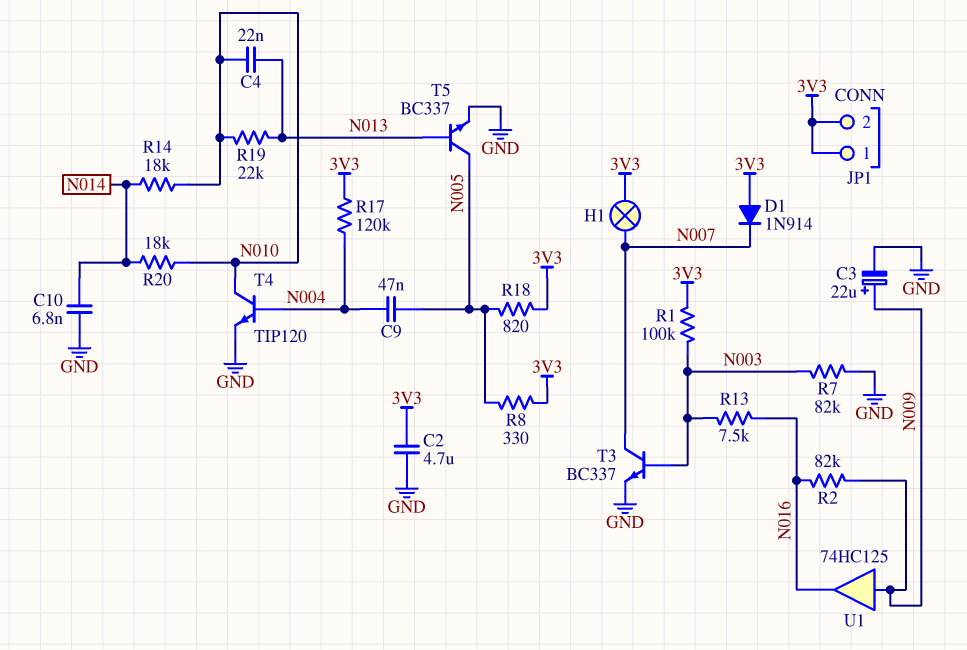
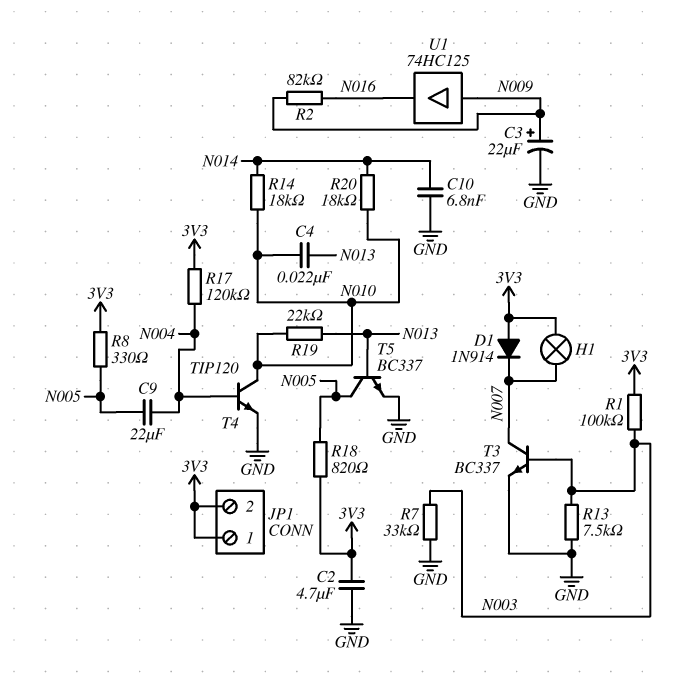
C9: 47nF (N004, N005) -> 22uF (N004, N005)
R7: 82k (GND, N003) -> 33k (GND, N003)
R13: 7.5k (N003, N016) -> 7.5k (GND, N003)

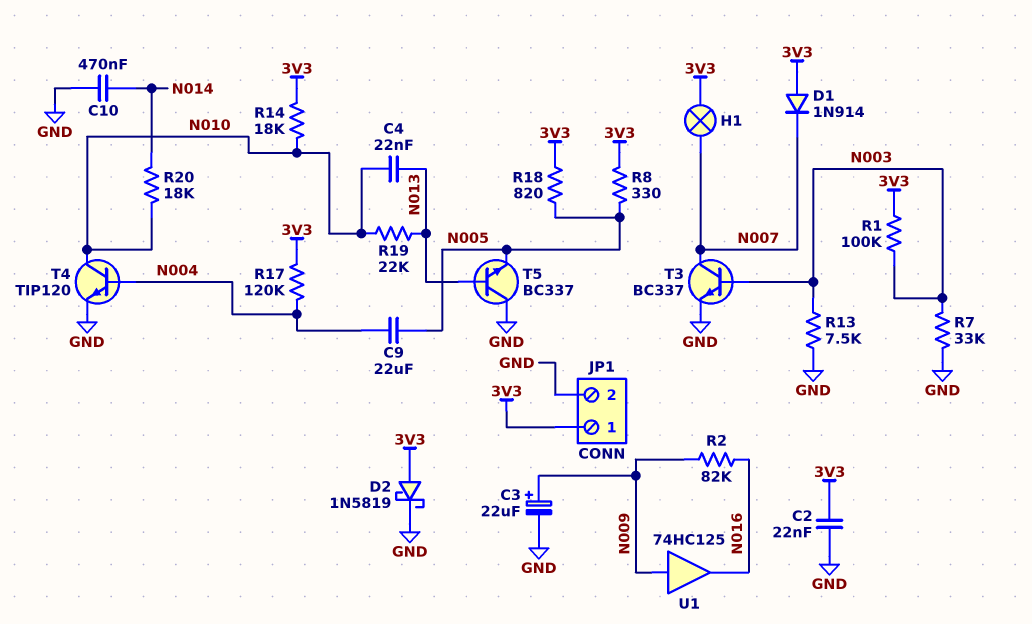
C2: 4.7uF (3V3, GND) -> 22nF (3V3, GND)
C10: 6.8nF (GND, N014) -> 470nF (GND, N014)
D2: none -> schottky 1N5819 (A 3V3, K GND)
JP1 pin 2: 3V3 -> GND
R14: 18k (N010, N014) -> 18k (3V3, N010)
T5: NPN BC337 (B N013, C N005, E GND) -> NPN BC337 (B N013, C GND, E N005)

